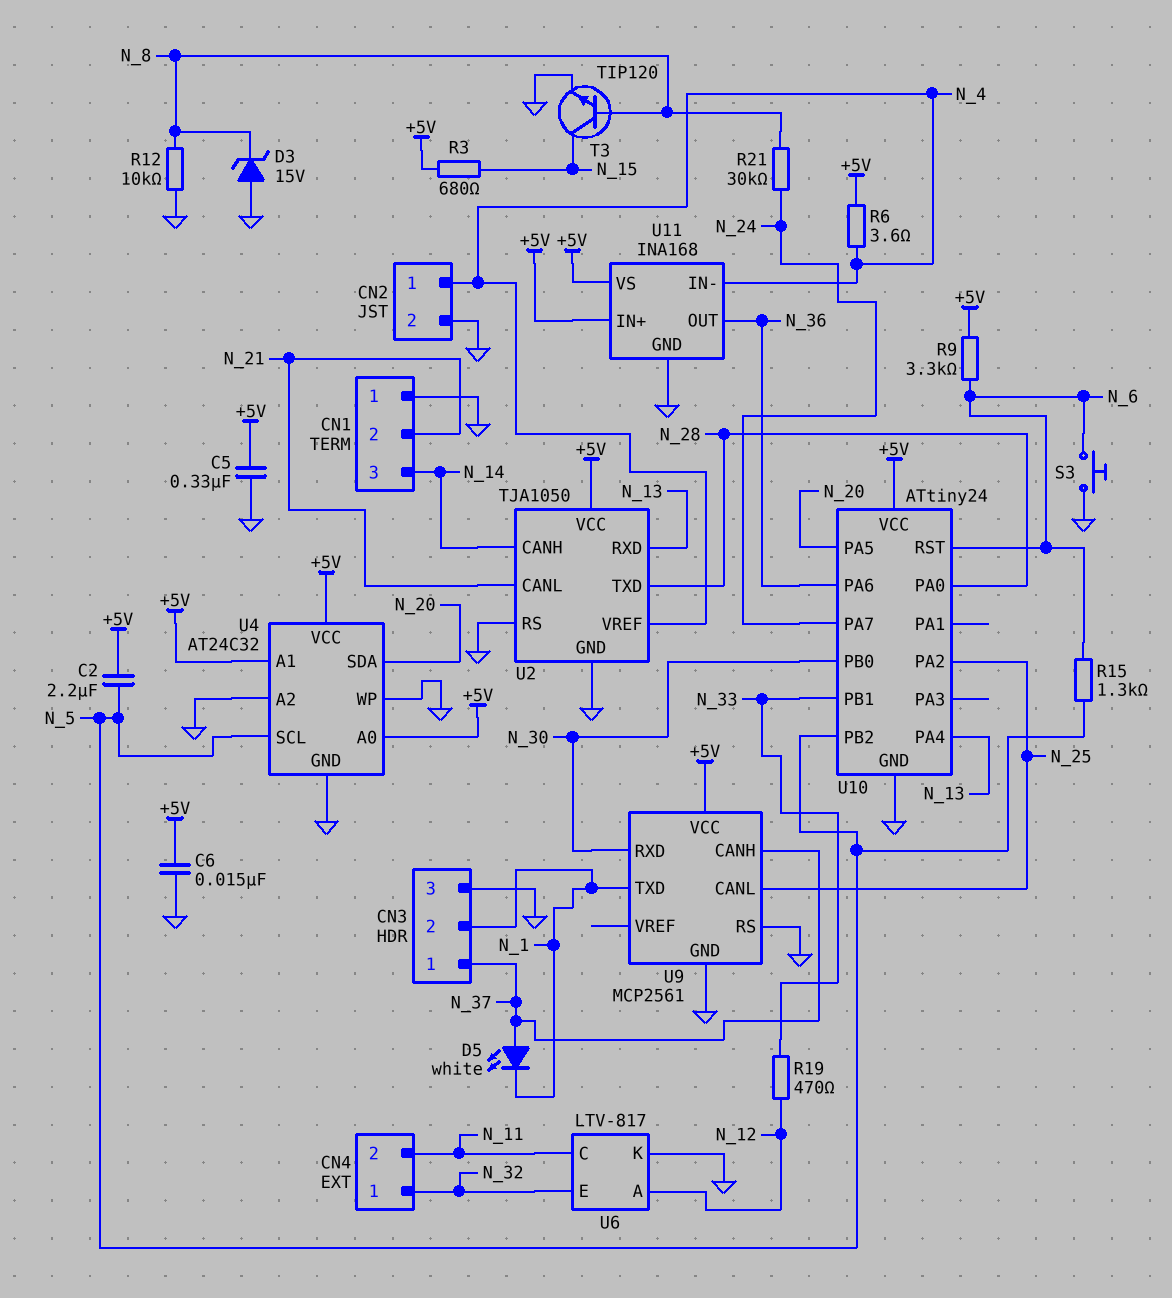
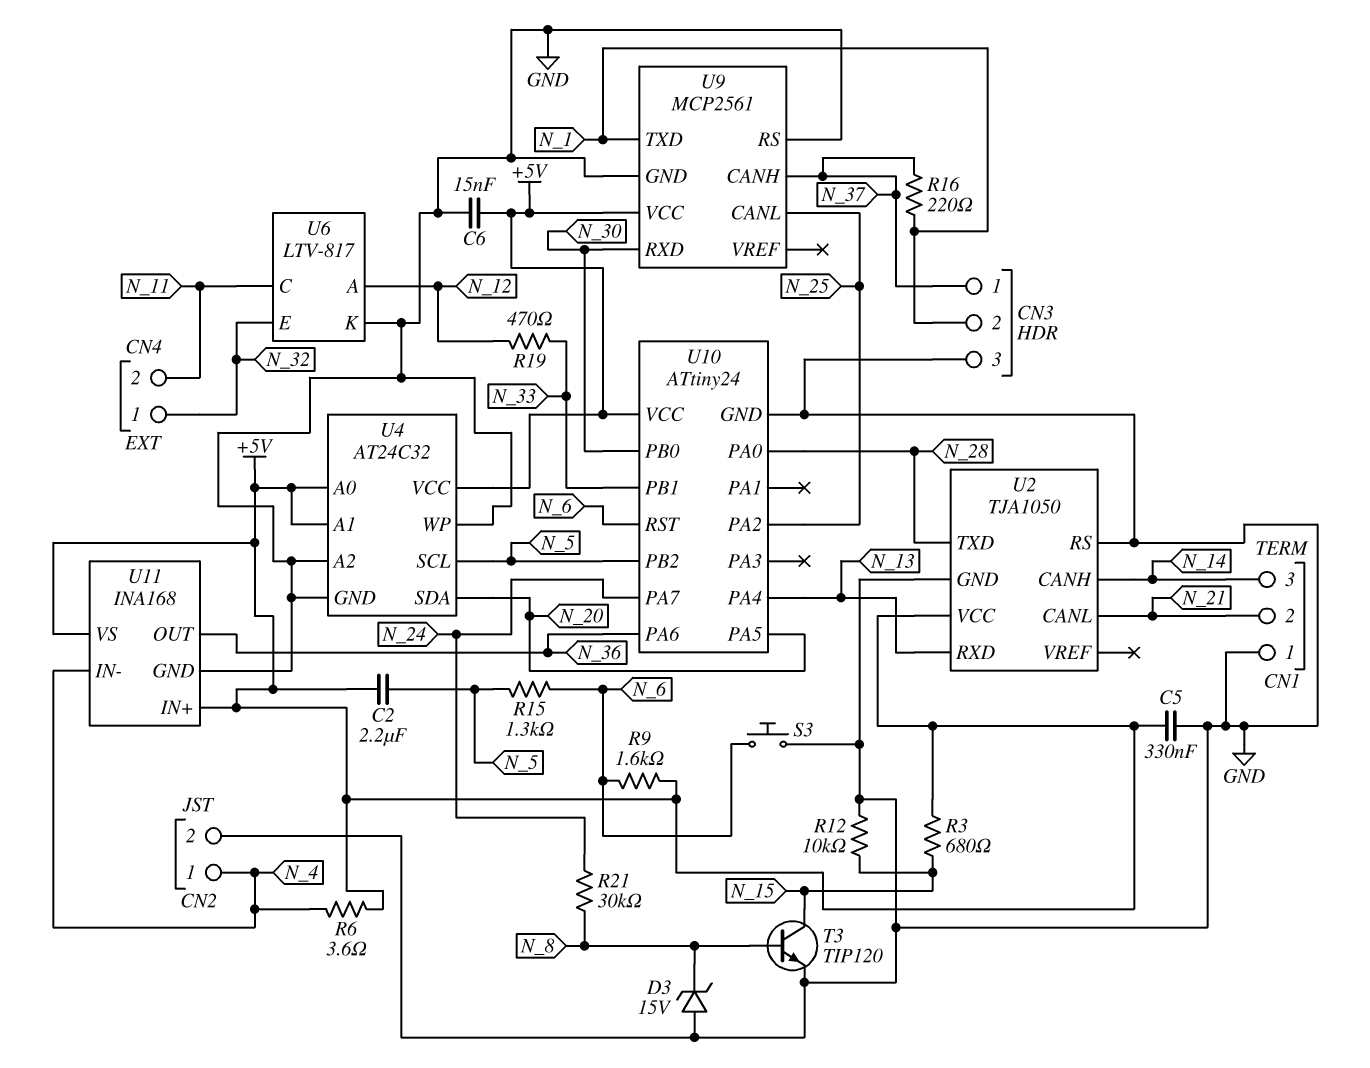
D5: LED white (A N_37, K N_1) -> none
R9: 3.3k (+5V, N_6) -> 1.6k (+5V, N_6)
R12: 10k (GND, N_8) -> 10k (GND, N_15)
R16: none -> 220 (N_1, N_37)
U2 pin VREF: N_4 -> none

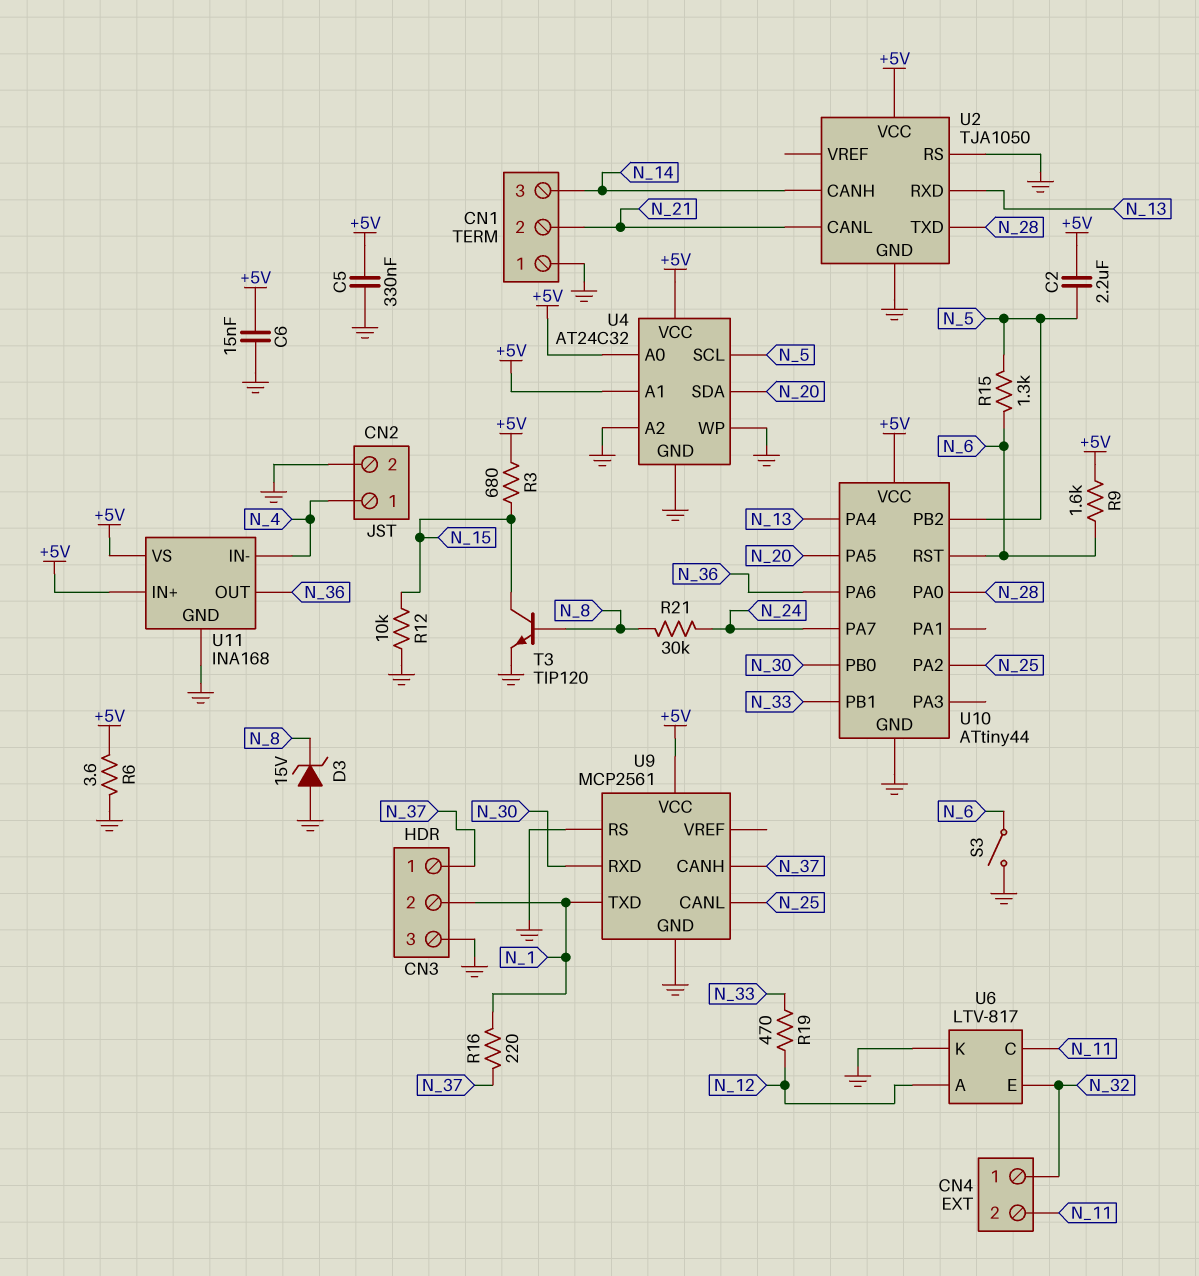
R6: 3.6 (+5V, N_4) -> 3.6 (+5V, GND)
S3: button (GND, N_6) -> switch (GND, N_6)
U10: ATtiny24 -> ATtiny44

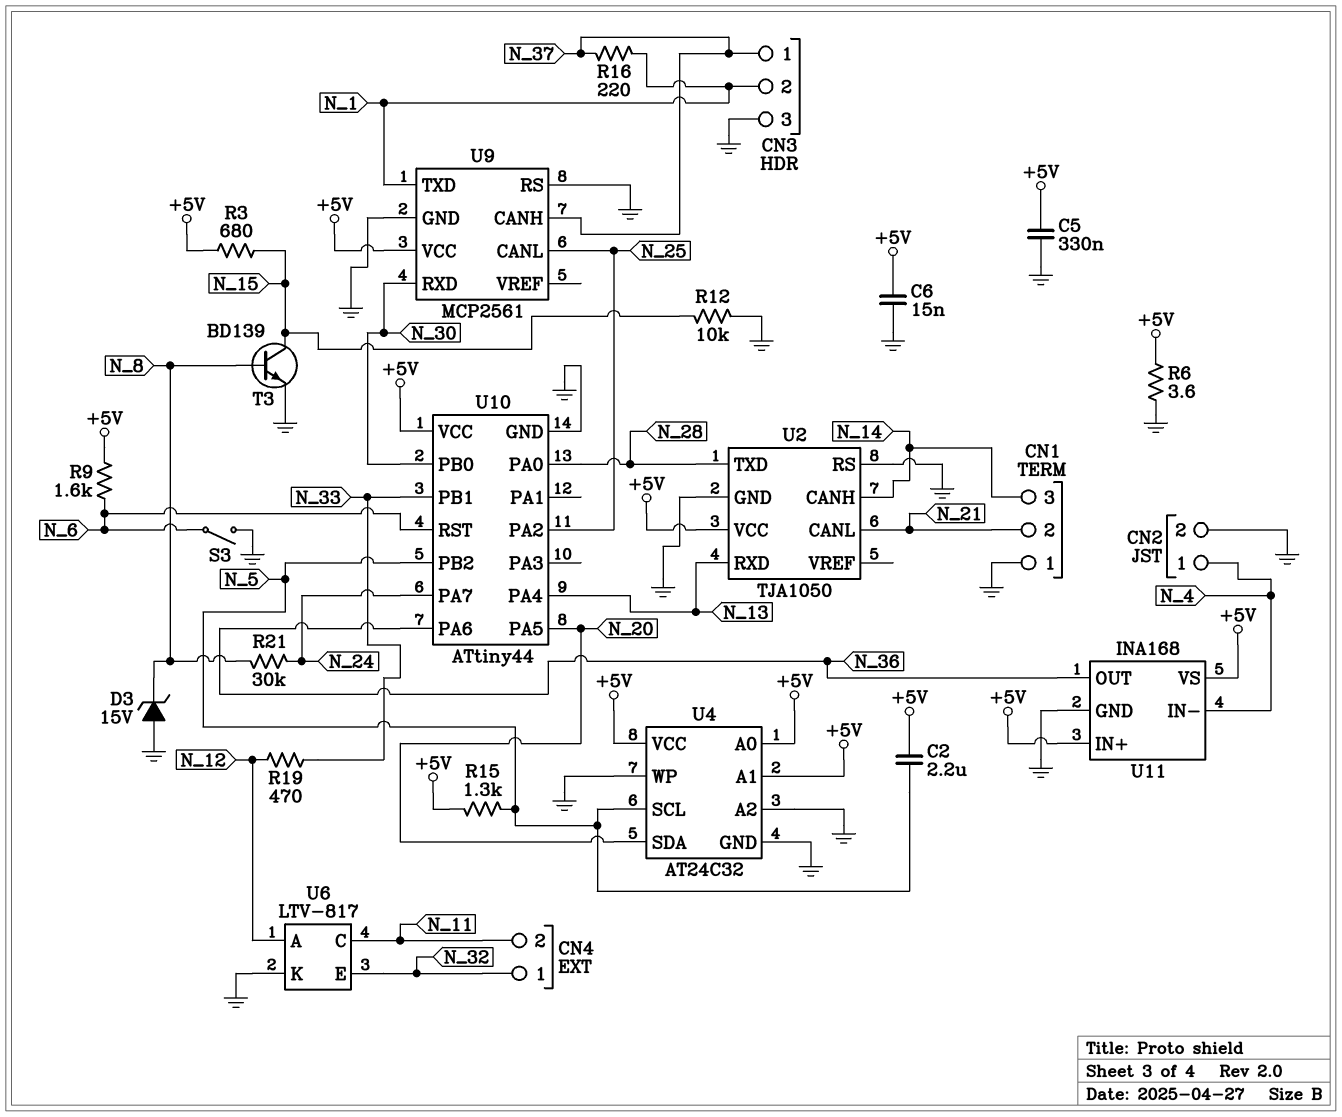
R15: 1.3k (N_5, N_6) -> 1.3k (+5V, N_5)
T3: NPN TIP120 (B N_8, C N_15, E GND) -> NPN BD139 (B N_8, C N_15, E GND)

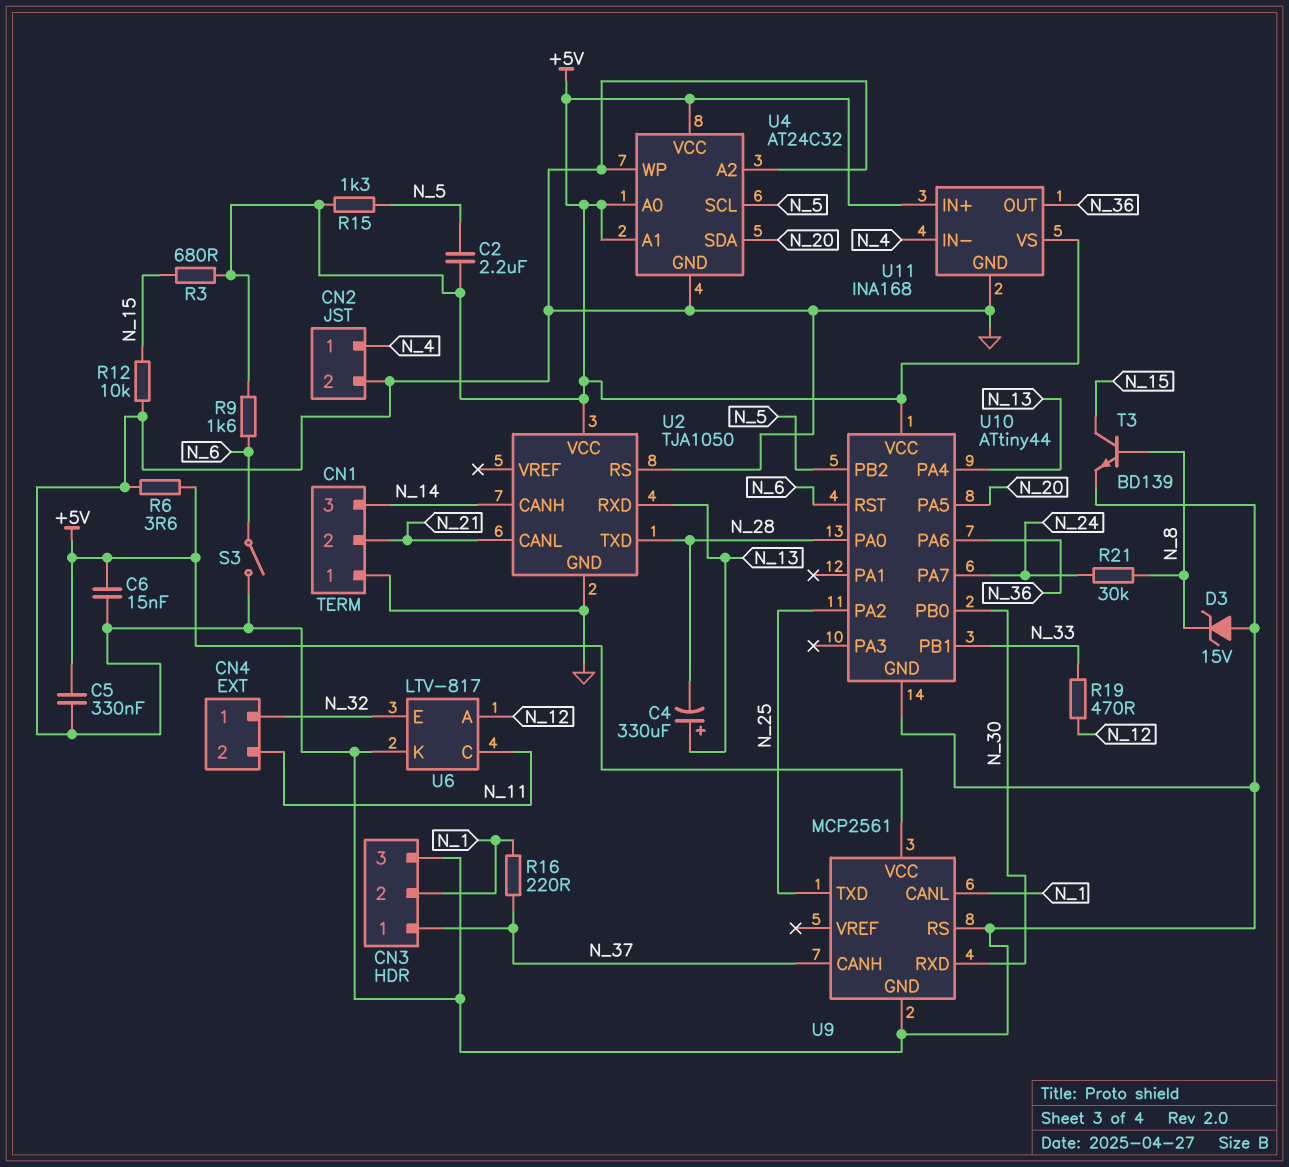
C4: none -> 330uF (plus N_13, minus N_28)
U9 pin CANL: N_25 -> N_1
U9 pin TXD: N_1 -> N_25

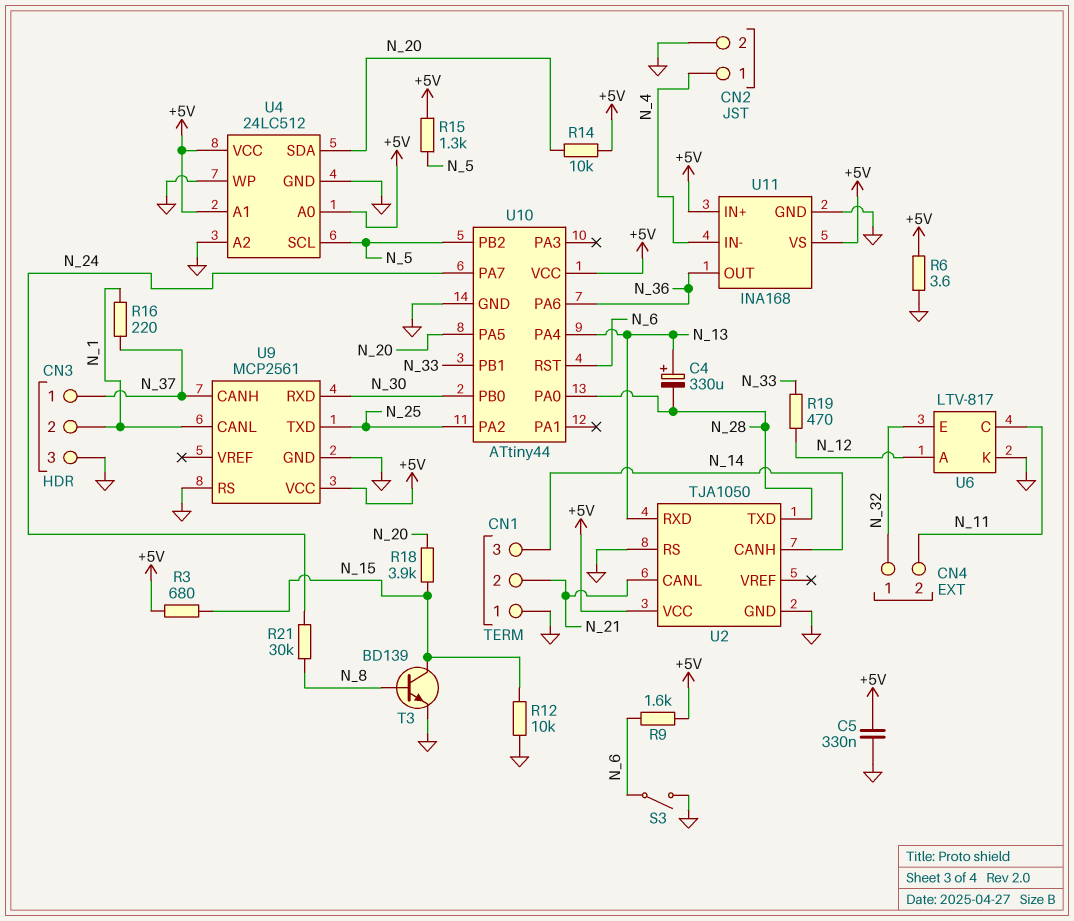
C2: 2.2uF (+5V, N_5) -> none
C6: 15nF (+5V, GND) -> none
D3: zener 15V (A GND, K N_8) -> none
R14: none -> 10k (+5V, N_20)
R18: none -> 3.9k (N_15, N_20)
U4: AT24C32 -> 24LC512

